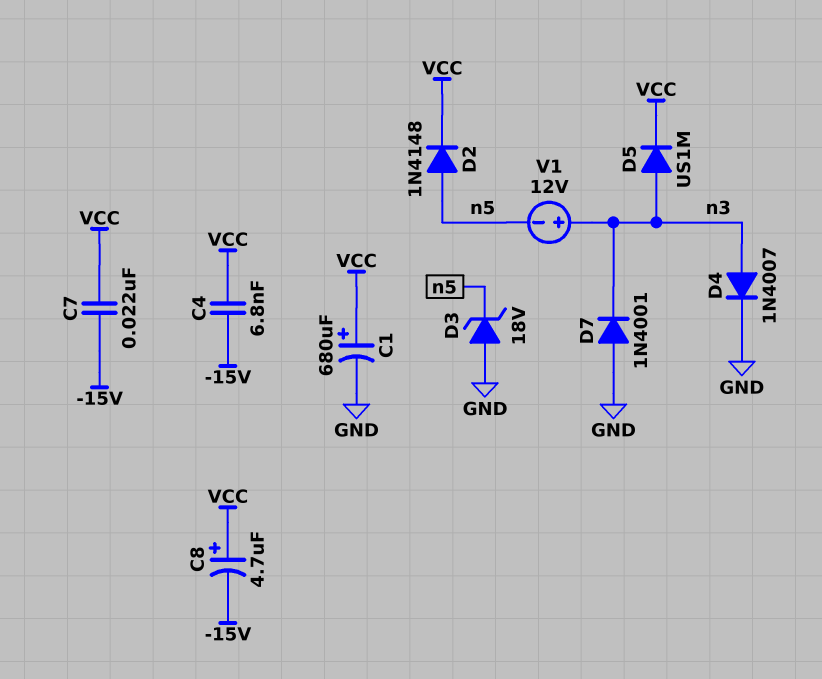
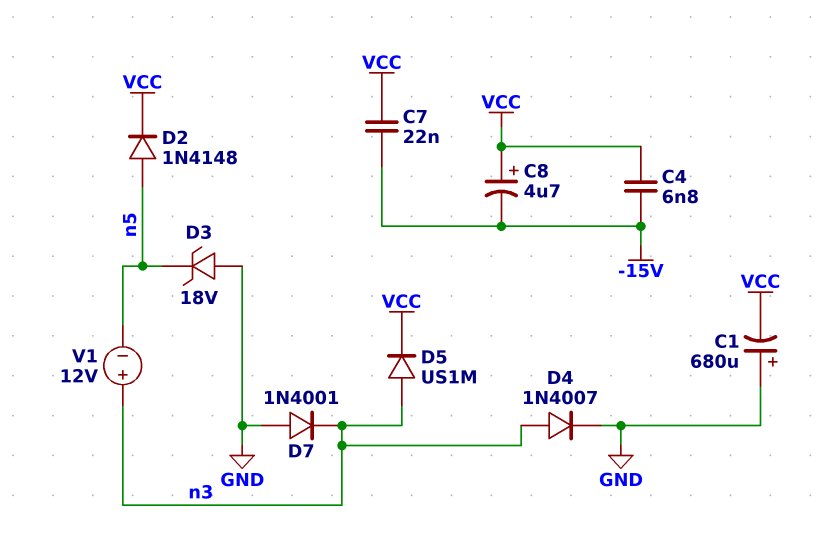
C1: 680uF (plus VCC, minus GND) -> 680uF (plus GND, minus VCC)

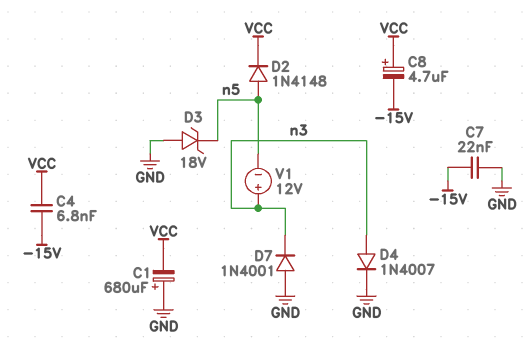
C7: 22nF (-15V, VCC) -> 22nF (-15V, GND)
D5: diode US1M (A n3, K VCC) -> none

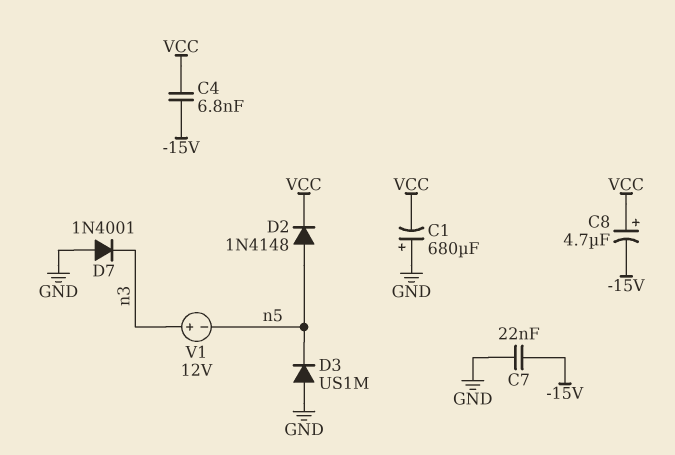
D3: zener 18V (A GND, K n5) -> diode US1M (A GND, K n5)
D4: diode 1N4007 (A n3, K GND) -> none

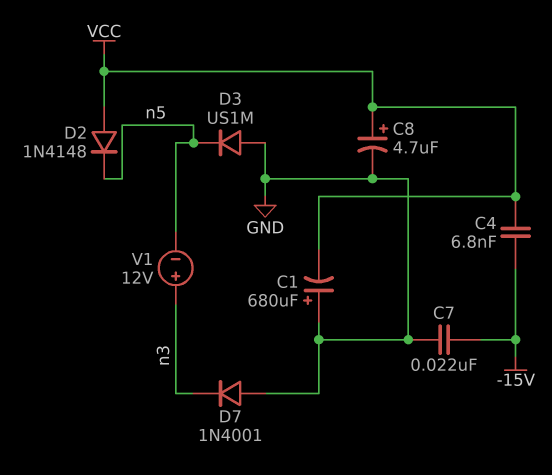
C8: 4.7uF (plus VCC, minus -15V) -> 4.7uF (plus VCC, minus GND)
D2: diode 1N4148 (A n5, K VCC) -> diode 1N4148 (A VCC, K n5)

